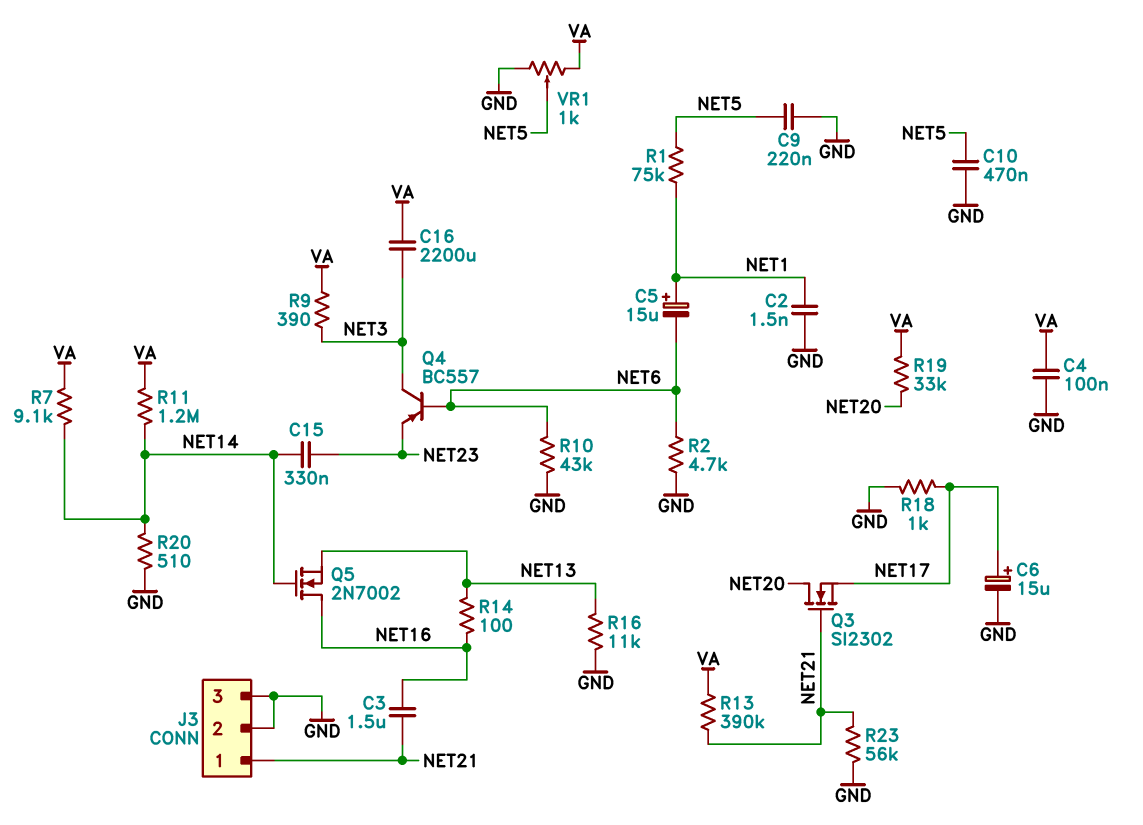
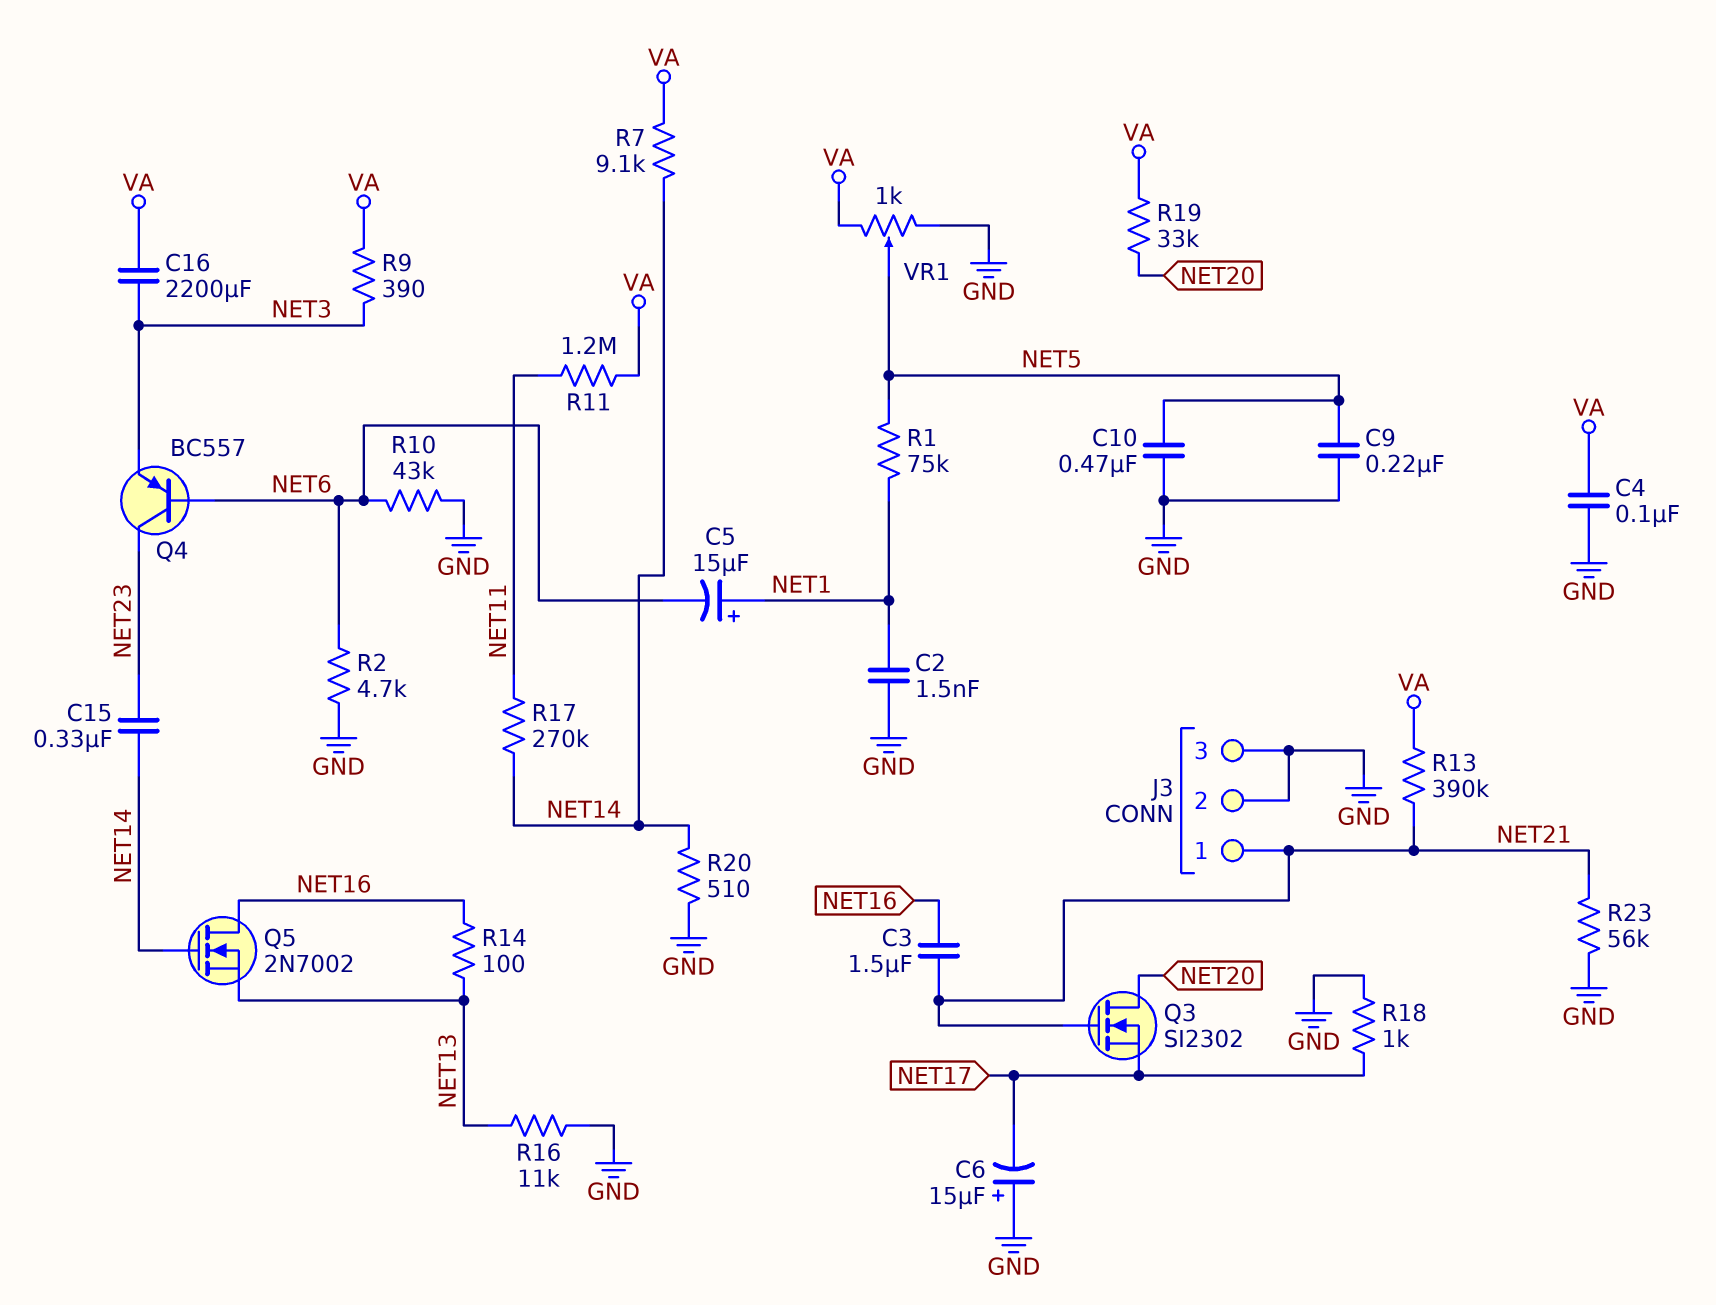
C6: 15uF (plus NET17, minus GND) -> 15uF (plus GND, minus NET17)
Q4: PNP BC557 (B NET6, C NET3, E NET23) -> PNP BC557 (B NET6, C NET23, E NET3)
R11: 1.2M (NET14, VA) -> 1.2M (NET11, VA)
R17: none -> 270k (NET11, NET14)

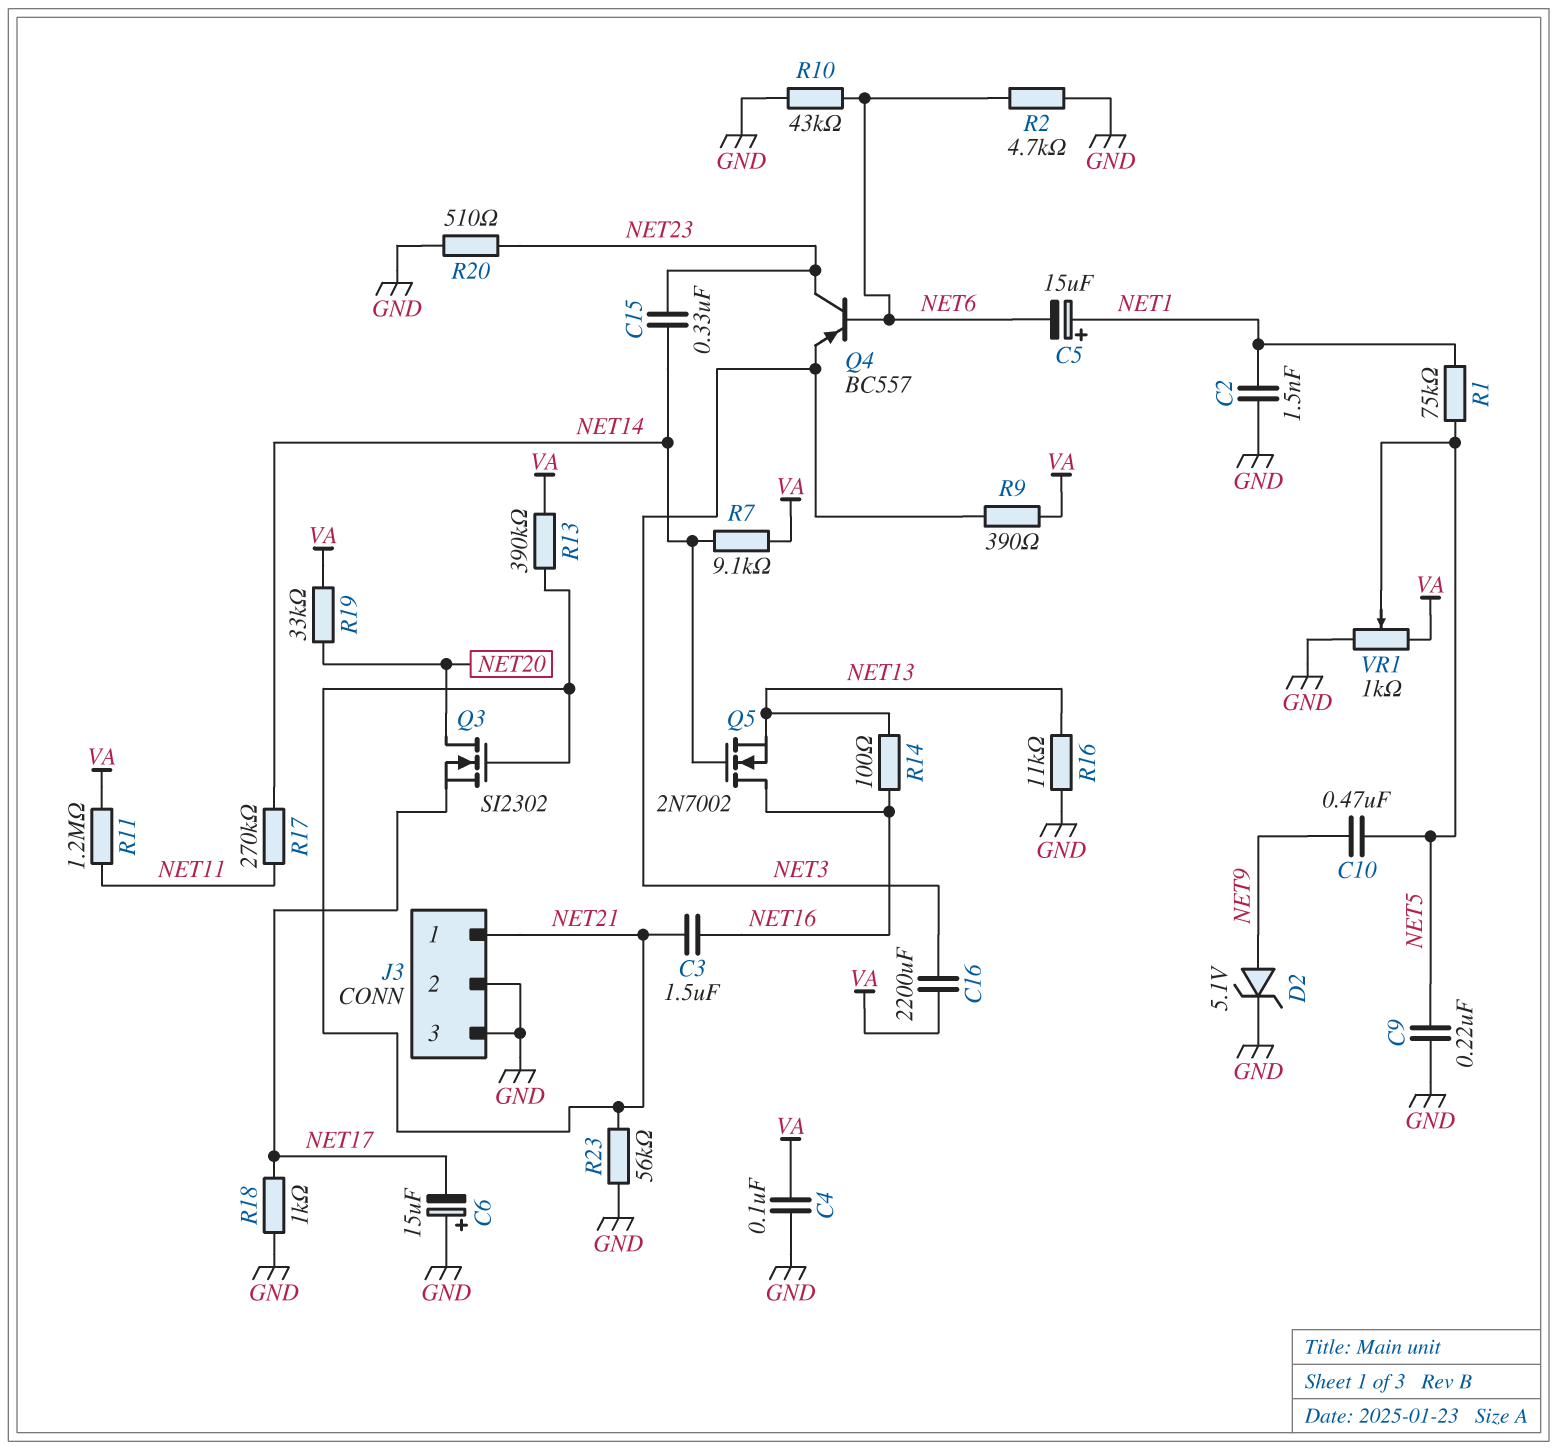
C10: 470nF (GND, NET5) -> 470nF (NET5, NET9)
D2: none -> zener 5.1V (A NET9, K GND)
R20: 510 (GND, NET14) -> 510 (GND, NET23)

